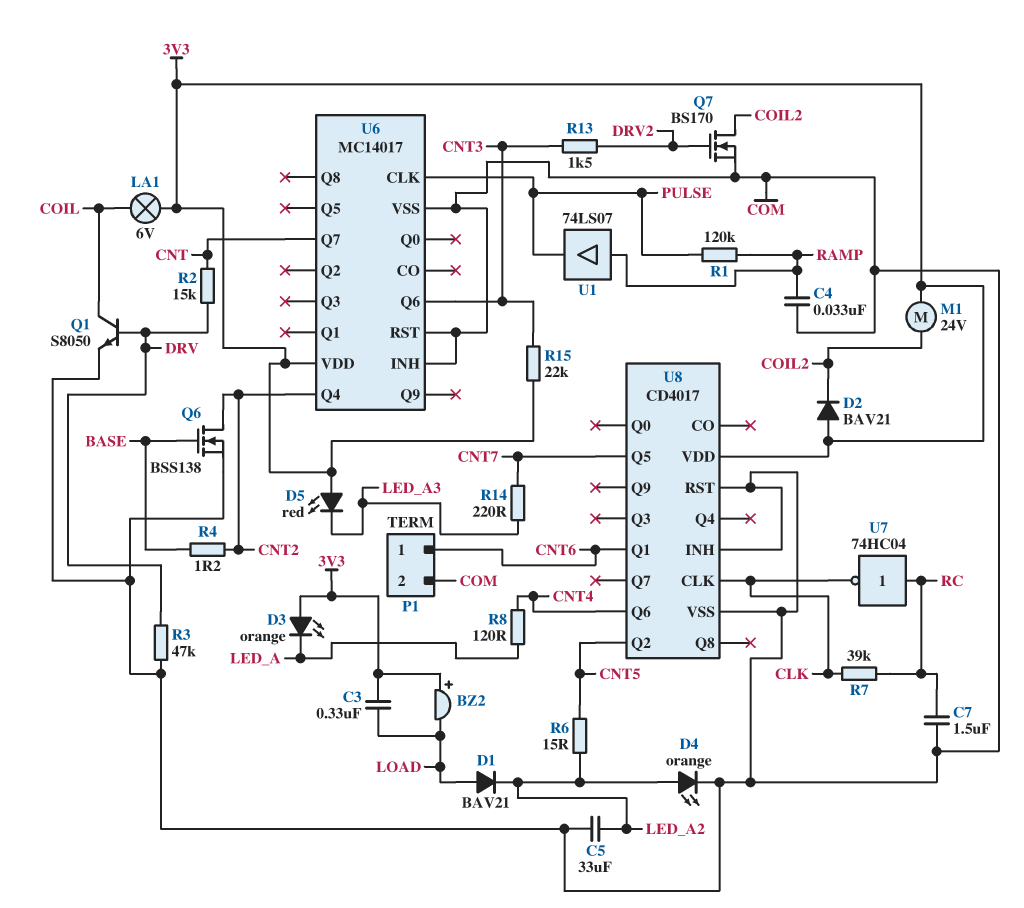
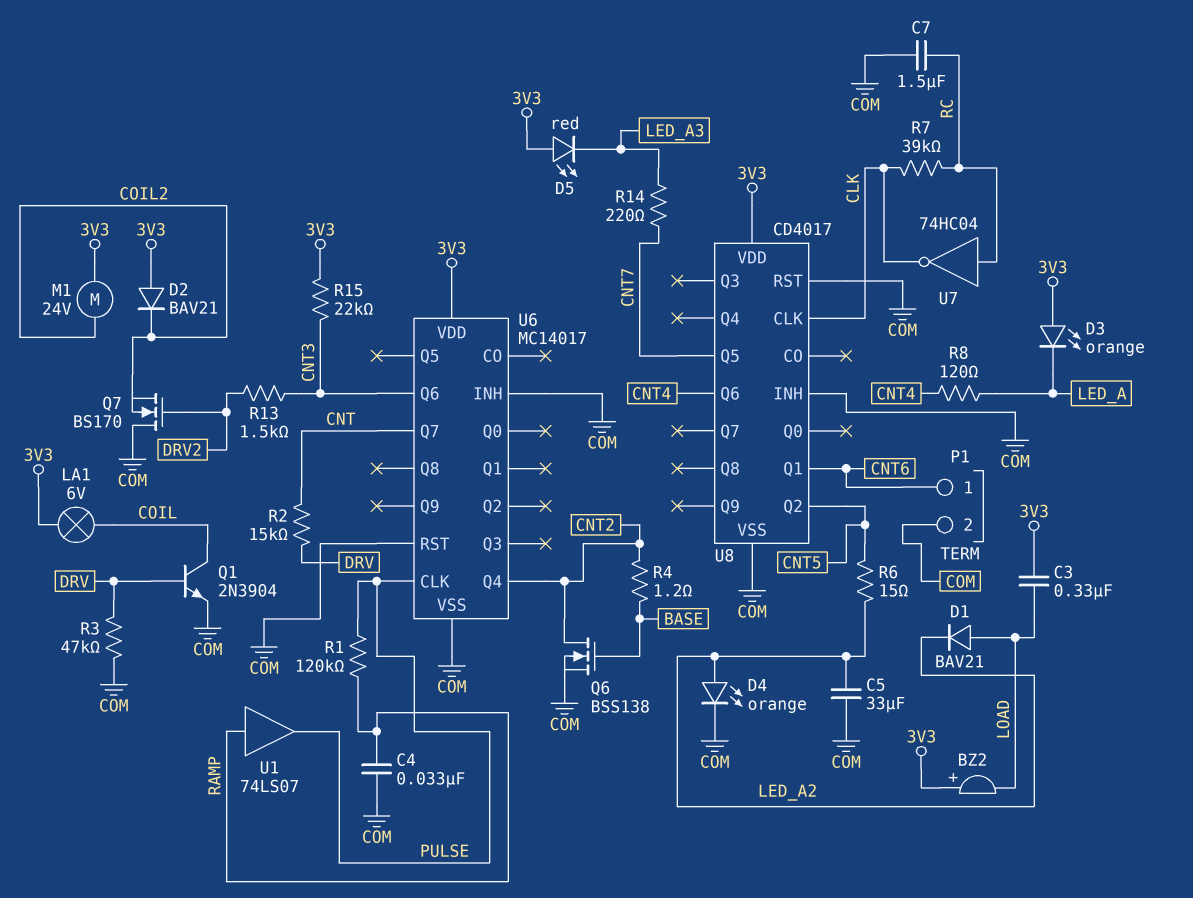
Q1: NPN S8050 (B DRV, C COIL, E COM) -> NPN 2N3904 (B DRV, C COIL, E COM)
Q7: NMOS BS170 (G DRV2, D COIL2, S COM) -> NMOS BS170 (G DRV2, D COM, S COIL2)

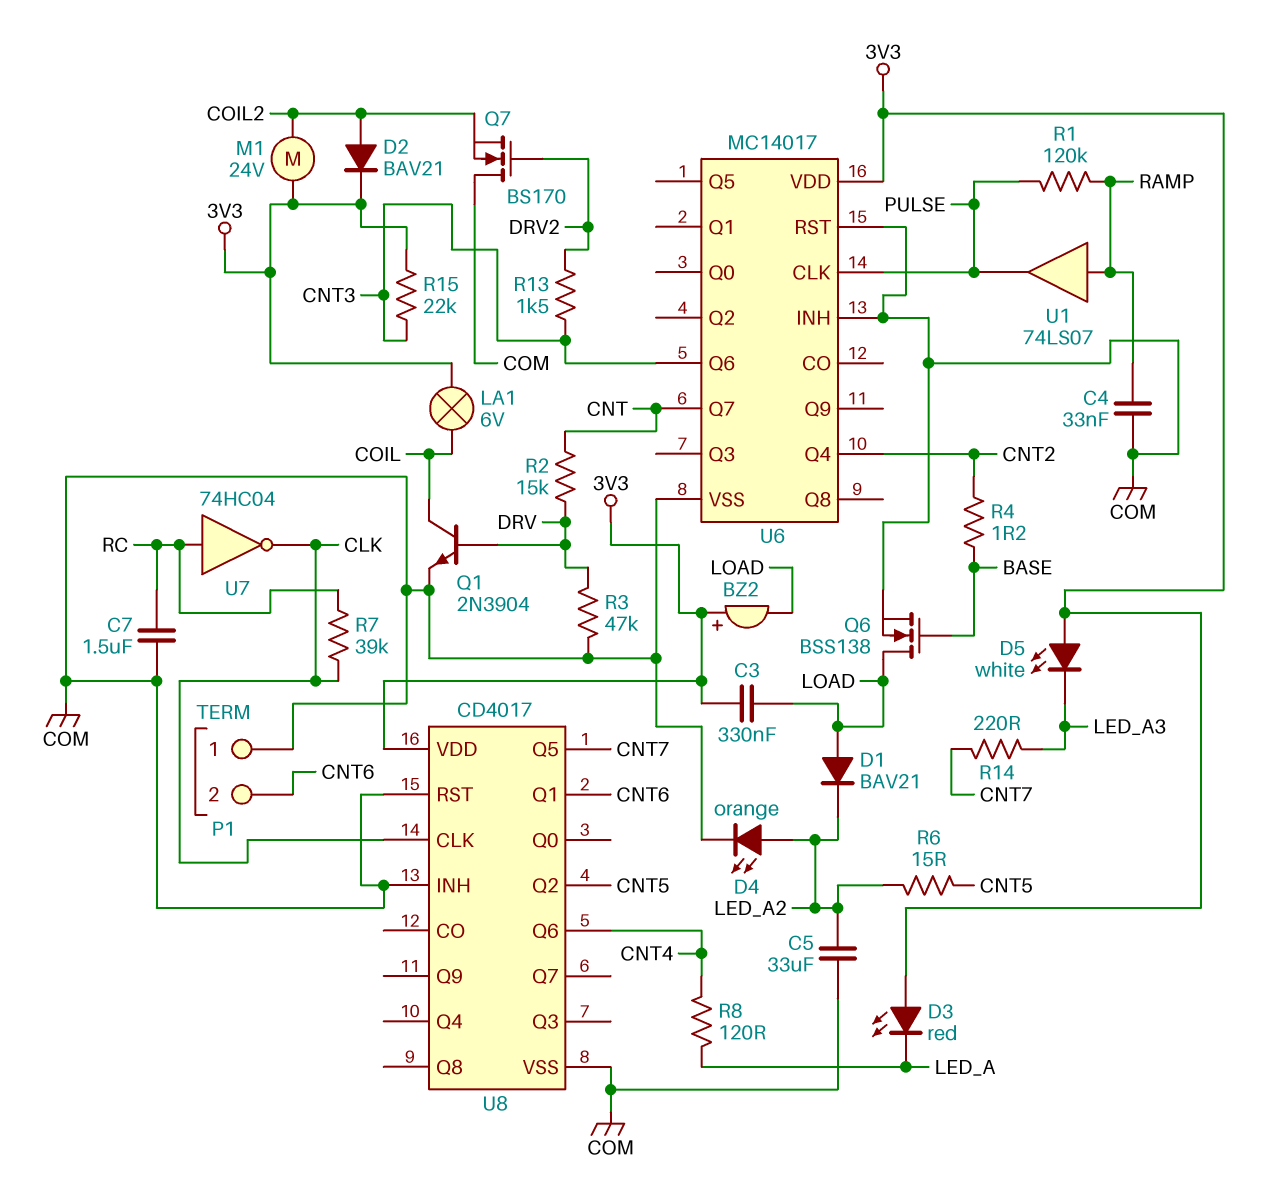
D2: diode BAV21 (A 3V3, K COIL2) -> diode BAV21 (A COIL2, K 3V3)
D3: LED orange (A 3V3, K LED_A) -> LED red (A 3V3, K LED_A)
D5: LED red (A 3V3, K LED_A3) -> LED white (A 3V3, K LED_A3)
P1 pin 1: CNT6 -> COM
P1 pin 2: COM -> CNT6
Q6: NMOS BSS138 (G BASE, D CNT2, S COM) -> NMOS BSS138 (G BASE, D LOAD, S COM)

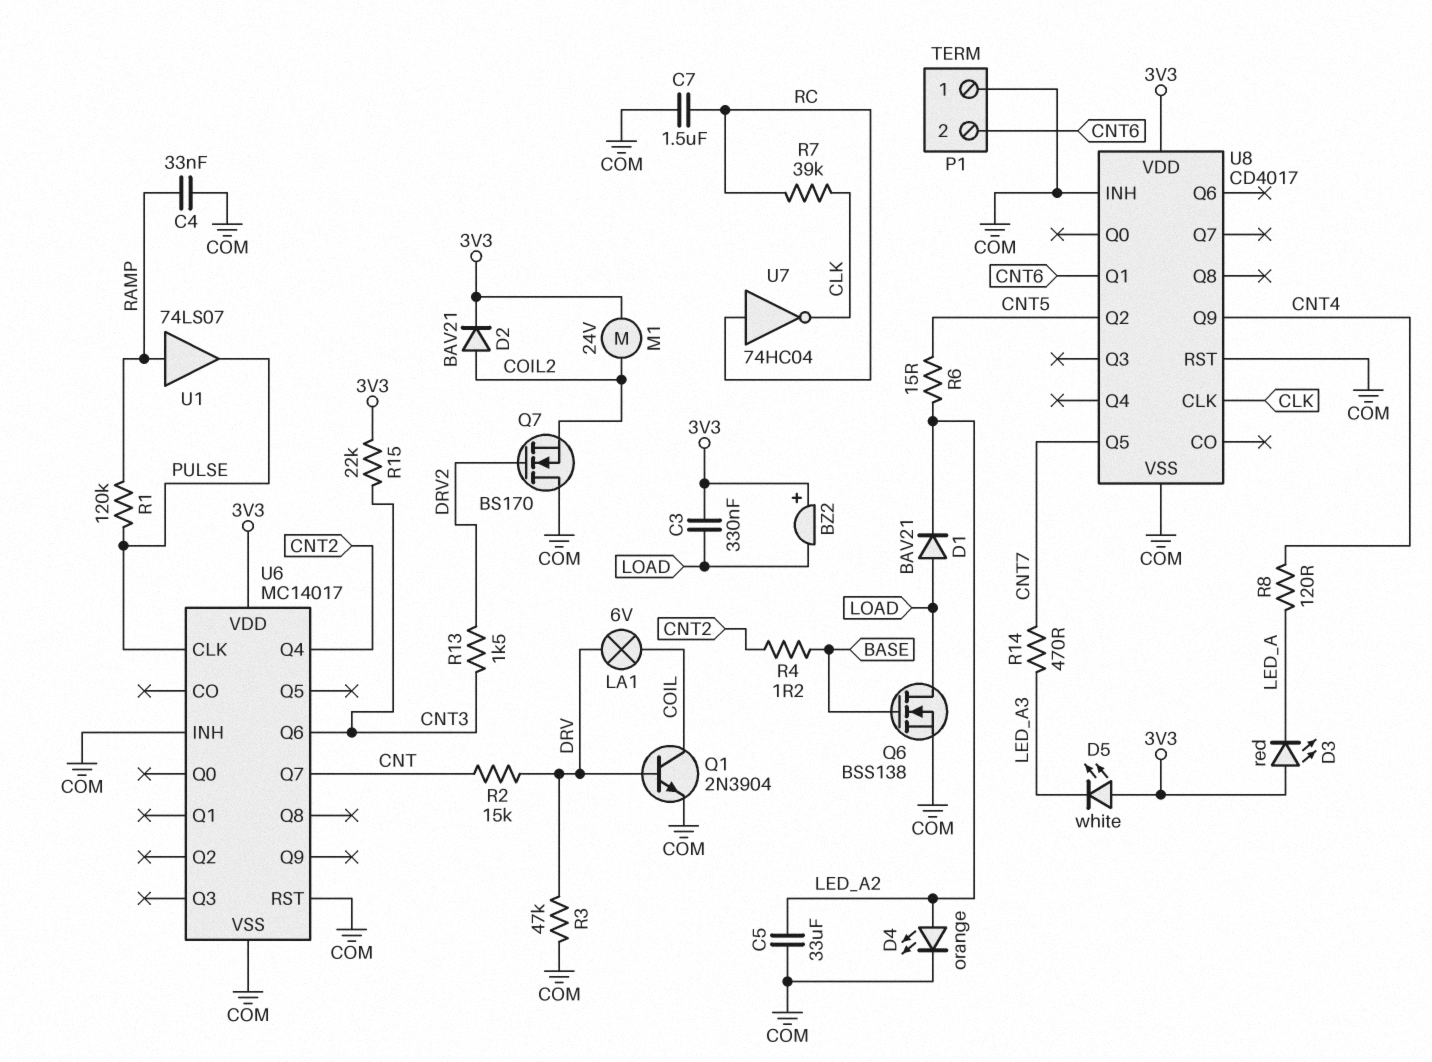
LA1: lamp 6V (3V3, COIL) -> lamp 6V (COIL, DRV)
R14: 220 (CNT7, LED_A3) -> 470 (CNT7, LED_A3)
U8 pin Q6: CNT4 -> none
U8 pin Q9: none -> CNT4

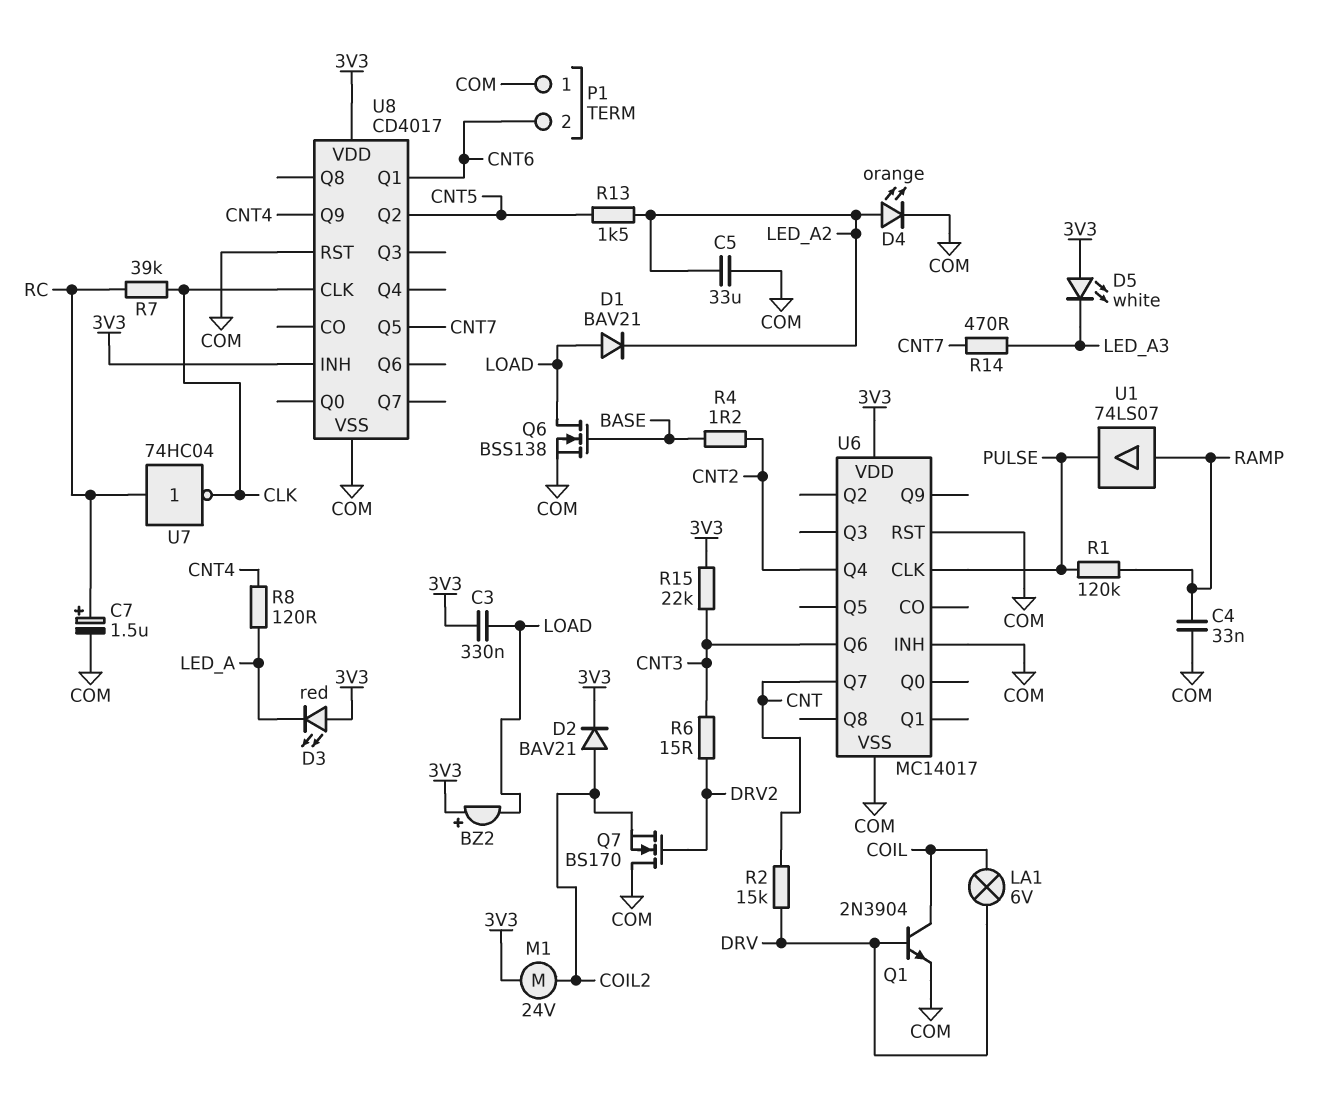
C7: 1.5uF (COM, RC) -> 1.5uF (plus RC, minus COM)
R3: 47k (COM, DRV) -> none
R6: 15 (CNT5, LED_A2) -> 15 (CNT3, DRV2)
R13: 1.5k (CNT3, DRV2) -> 1.5k (CNT5, LED_A2)
U8 pin INH: COM -> 3V3

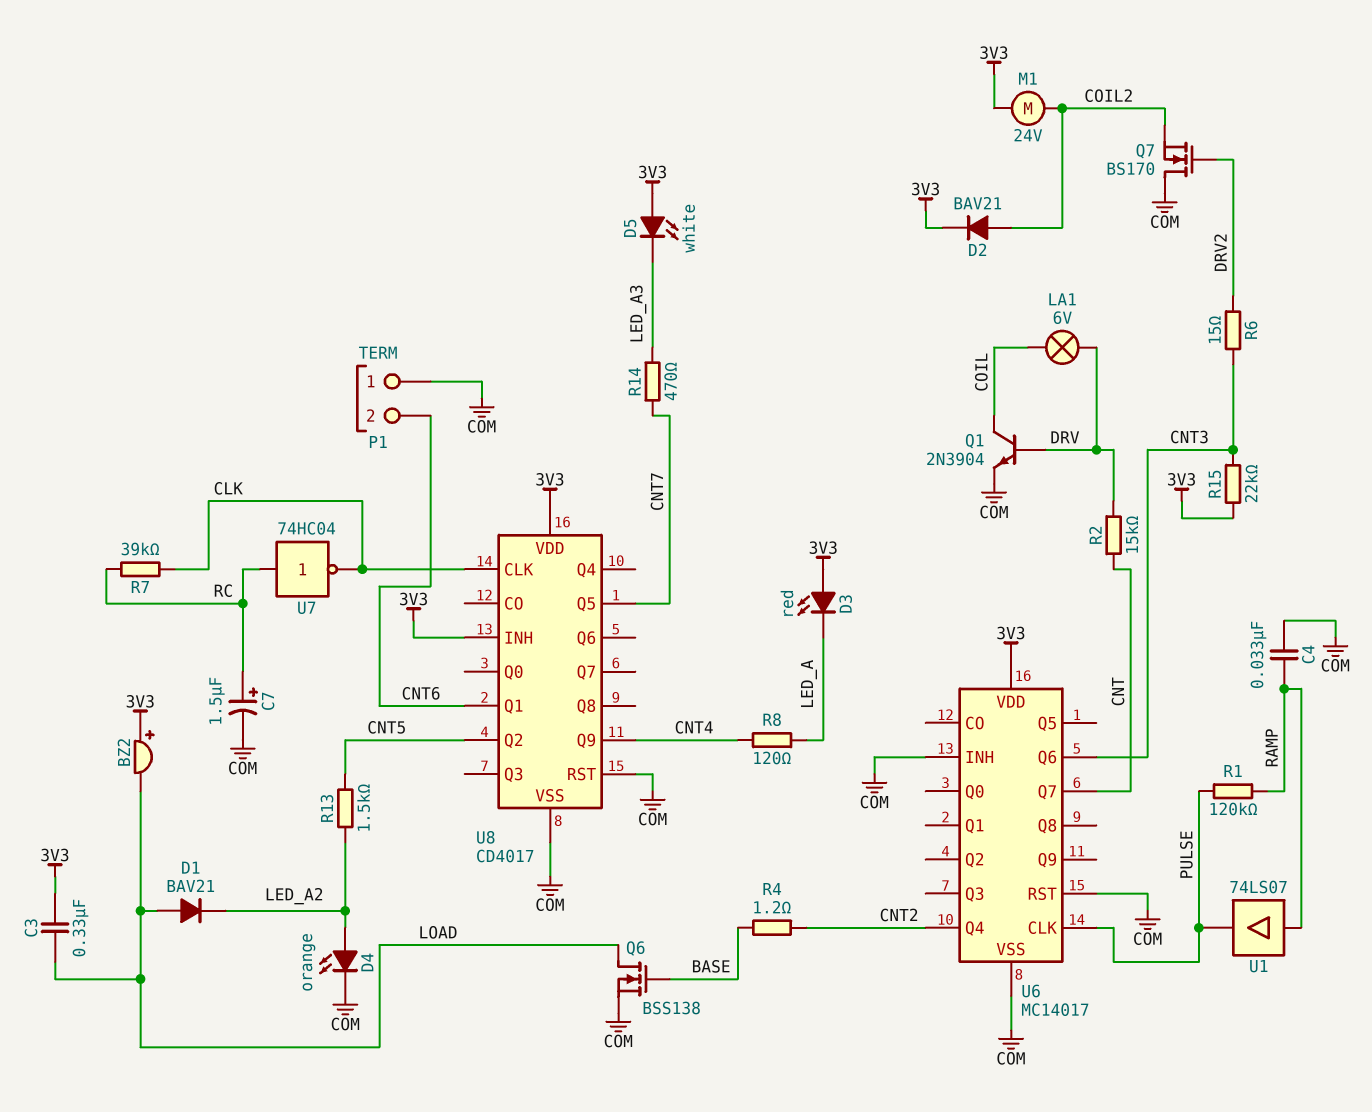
C5: 33uF (COM, LED_A2) -> none

